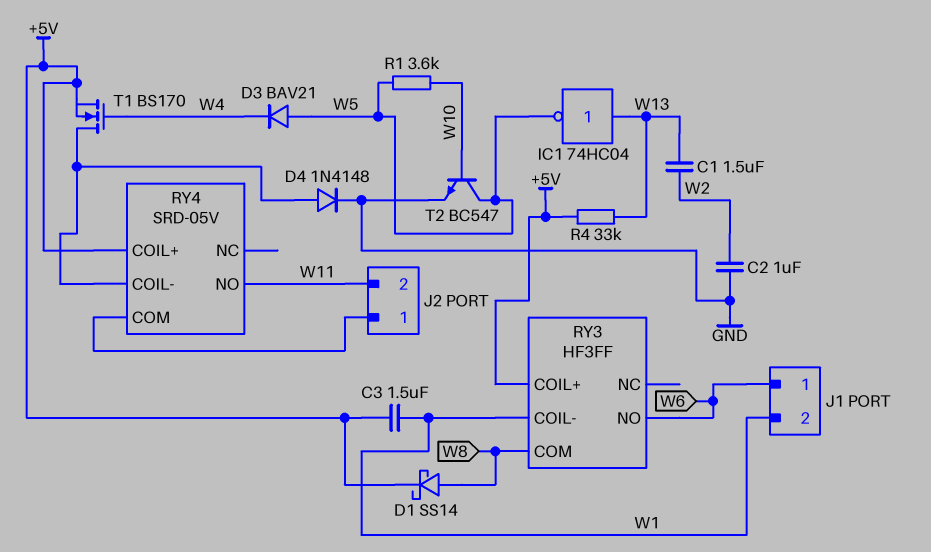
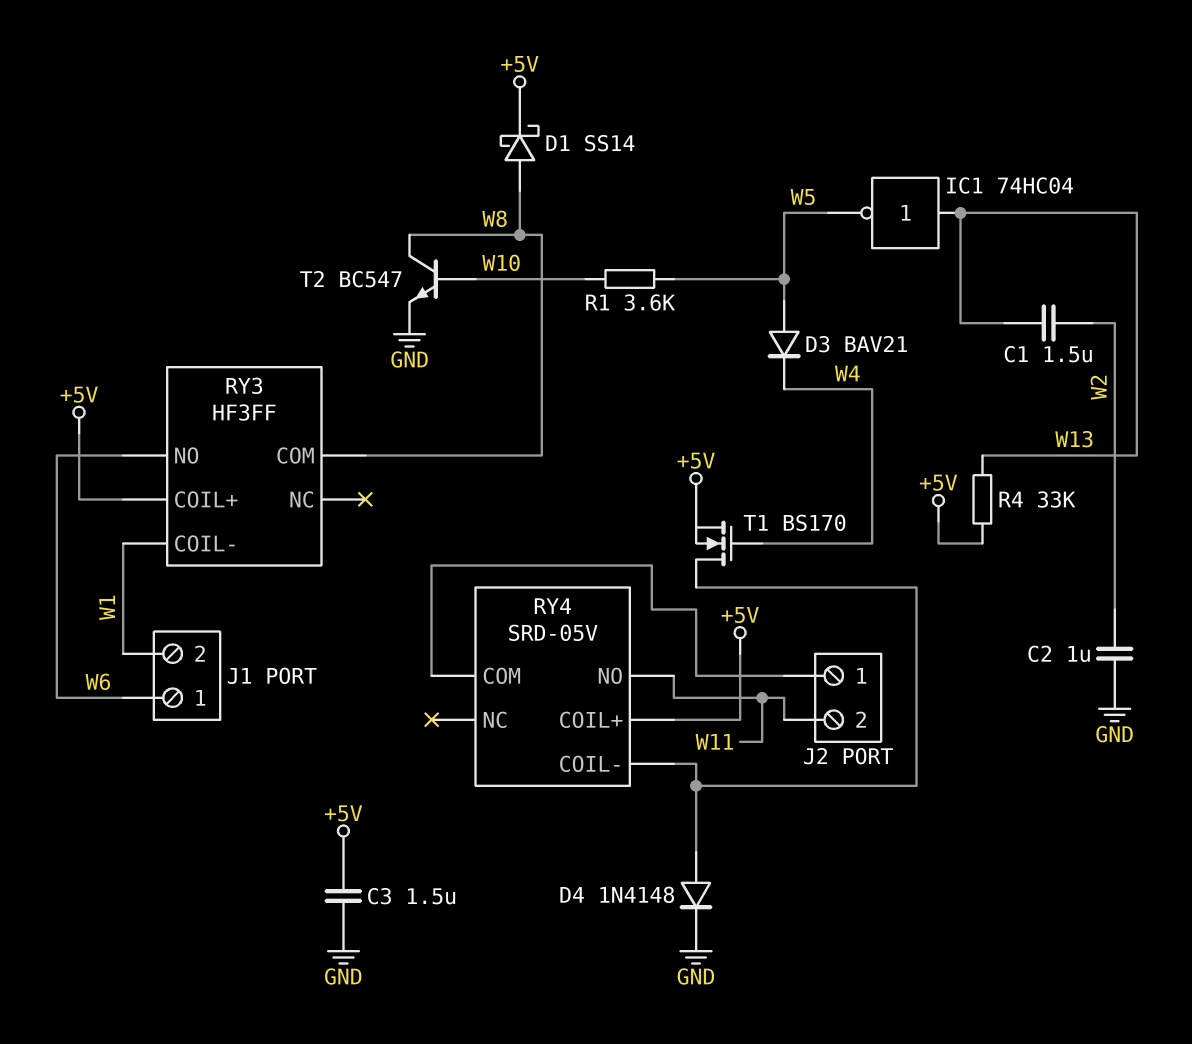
C3: 1.5uF (+5V, W1) -> 1.5uF (+5V, GND)
T2: NPN BC547 (B W10, C W5, E GND) -> NPN BC547 (B W10, C W8, E GND)

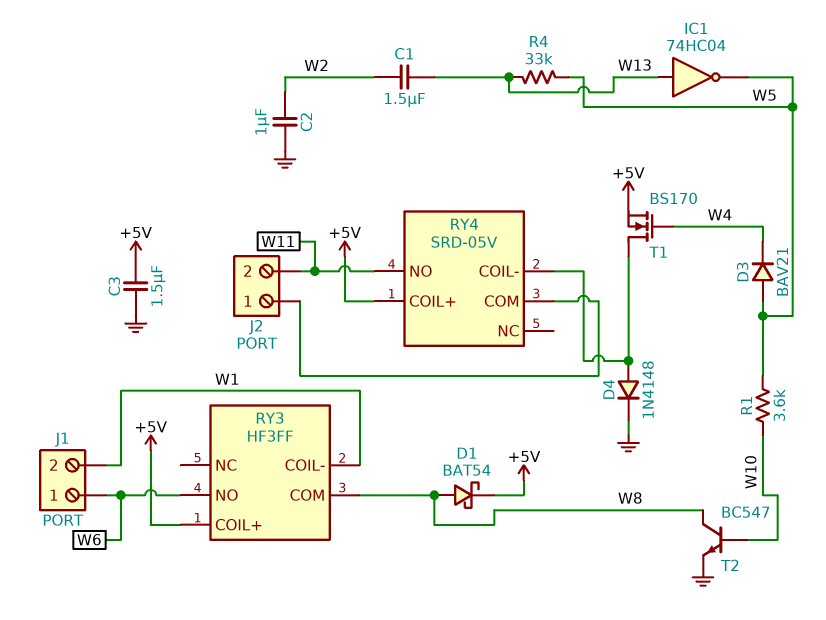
D1: schottky SS14 (A W8, K +5V) -> schottky BAT54 (A W8, K +5V)
R4: 33k (+5V, W13) -> 33k (W5, W13)

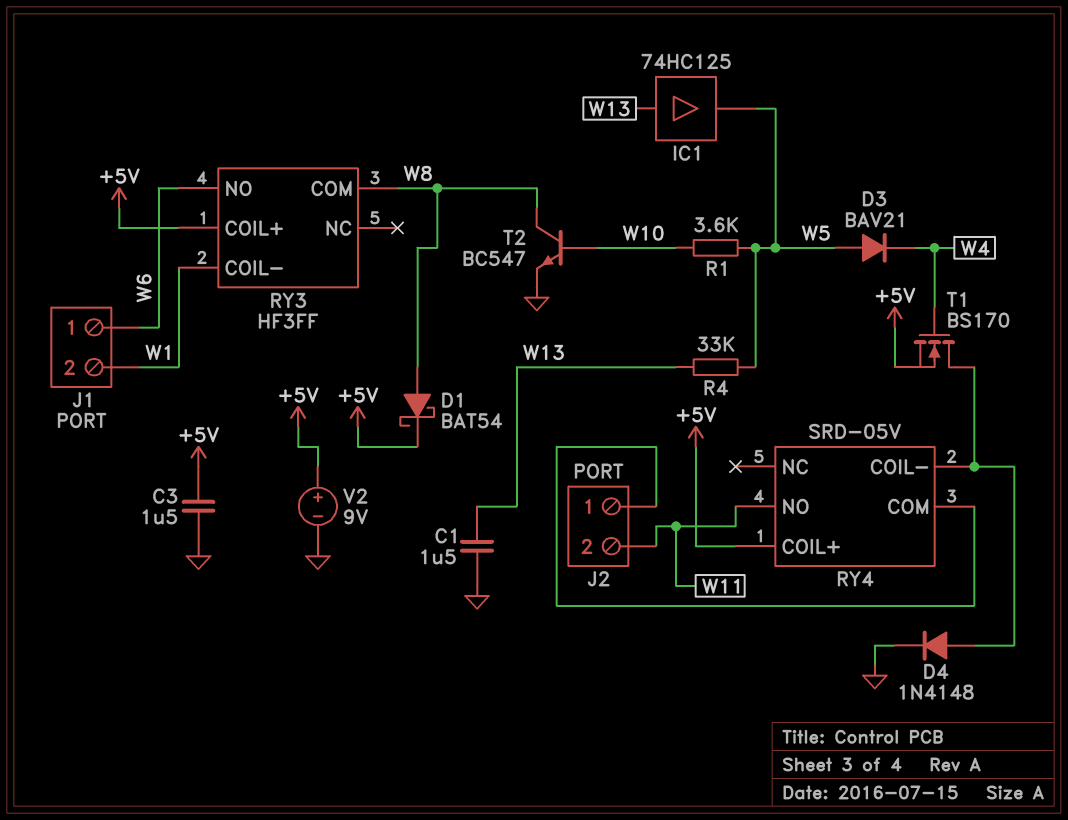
C1: 1.5uF (W2, W13) -> 1.5uF (GND, W13)
C2: 1uF (GND, W2) -> none
IC1: NOT 74HC04 (in W13, out W5) -> buffer 74HC125 (in W13, out W5)
V2: none -> 9V (plus +5V, minus GND)

